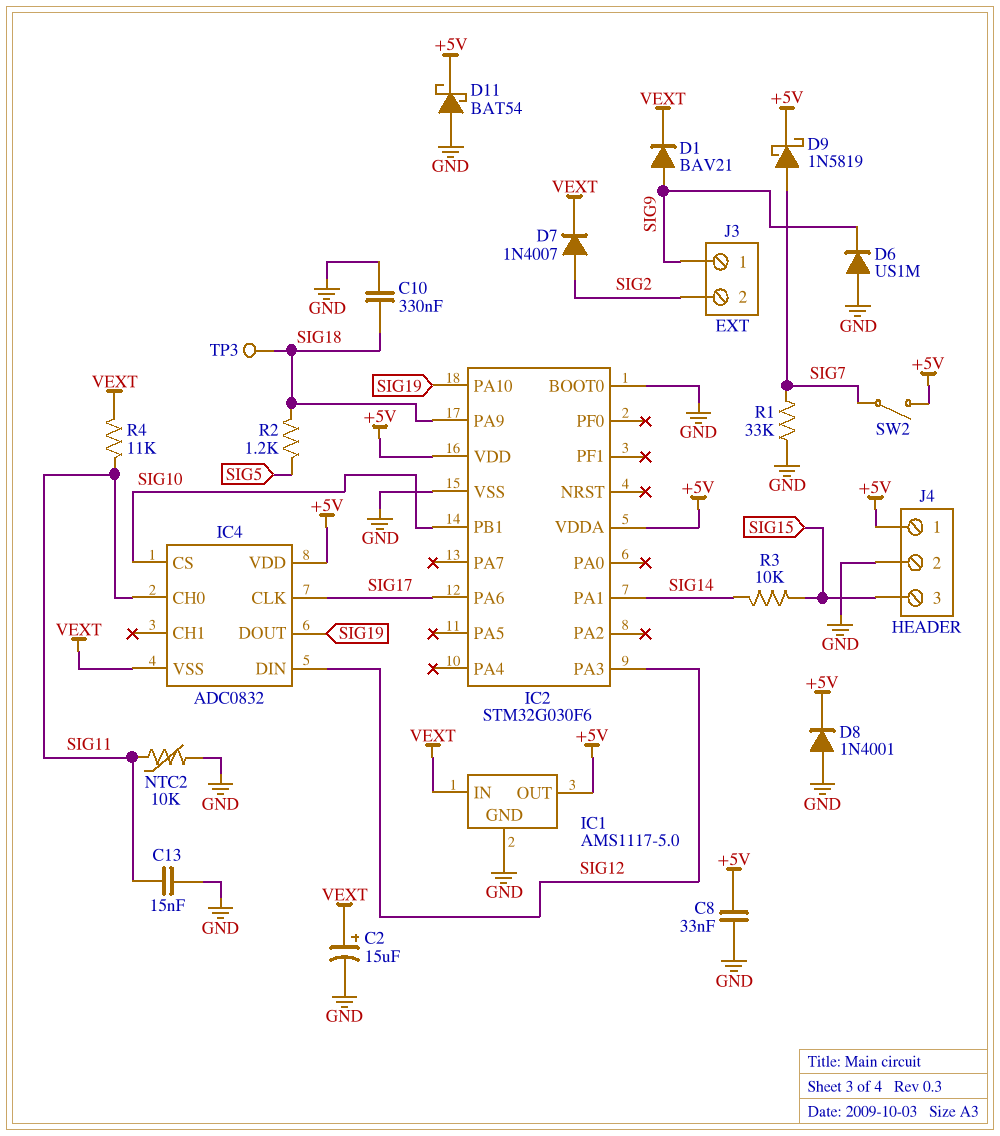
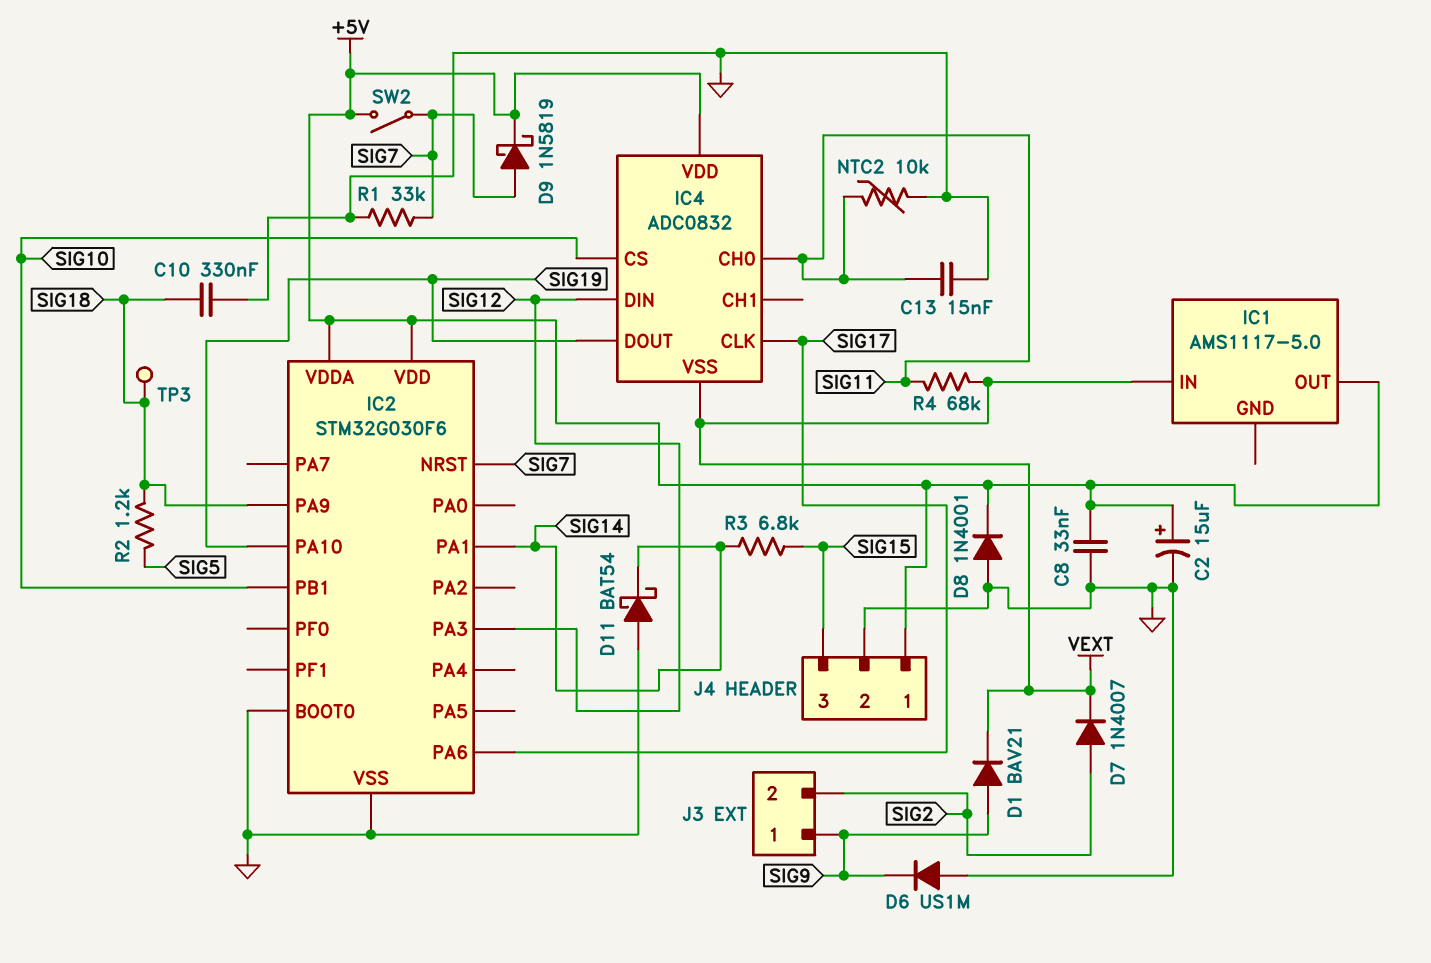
C2: 15uF (plus VEXT, minus GND) -> 15uF (plus +5V, minus GND)
D11: schottky BAT54 (A GND, K +5V) -> schottky BAT54 (A GND, K SIG14)
IC1 pin GND: GND -> none
IC2 pin NRST: none -> SIG7
R3: 10k (SIG14, SIG15) -> 6.8k (SIG14, SIG15)
R4: 11k (SIG11, VEXT) -> 68k (SIG11, VEXT)

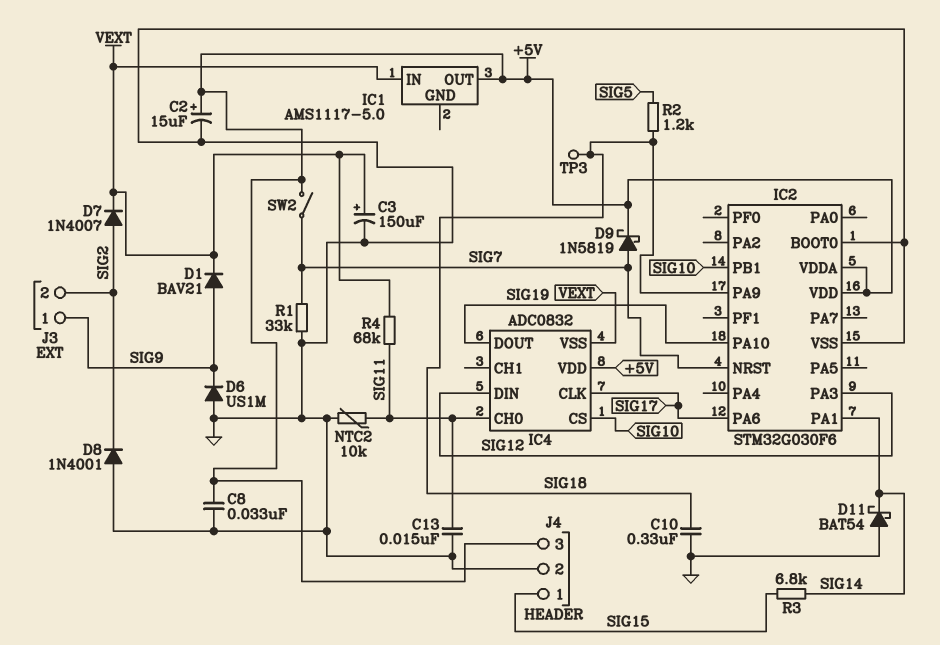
C3: none -> 150uF (plus VEXT, minus GND)
D8: diode 1N4001 (A GND, K +5V) -> diode 1N4001 (A GND, K SIG2)
J4 pin 1: +5V -> SIG15
J4 pin 3: SIG15 -> +5V

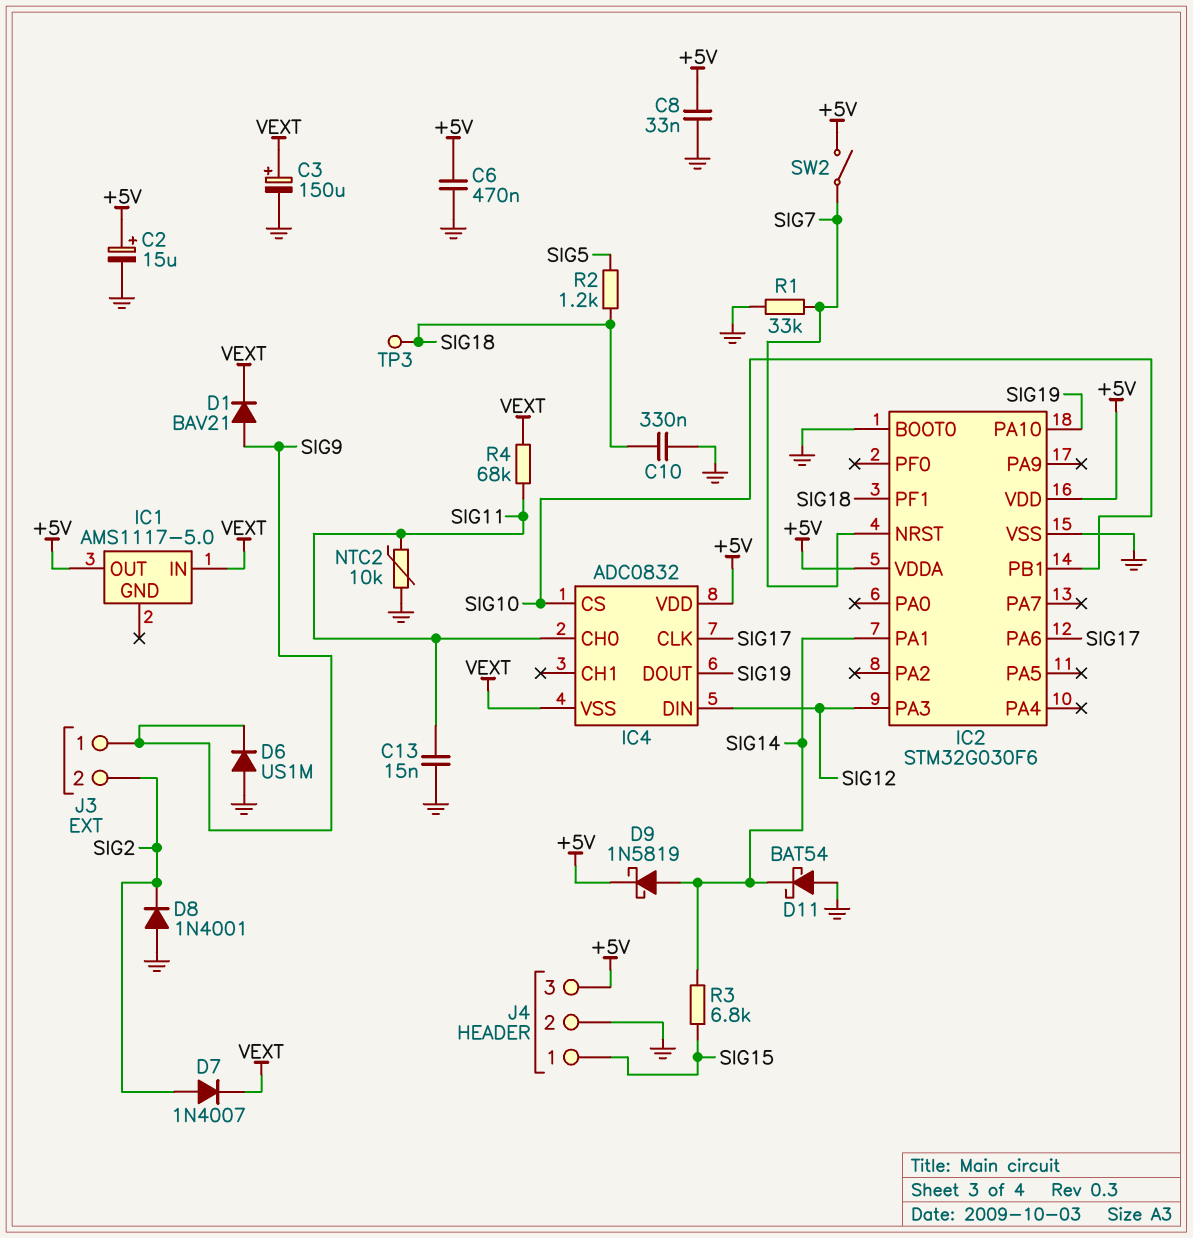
C6: none -> 470nF (+5V, GND)
D9: schottky 1N5819 (A SIG7, K +5V) -> schottky 1N5819 (A SIG14, K +5V)
IC2 pin PA9: SIG18 -> none
IC2 pin PF1: none -> SIG18

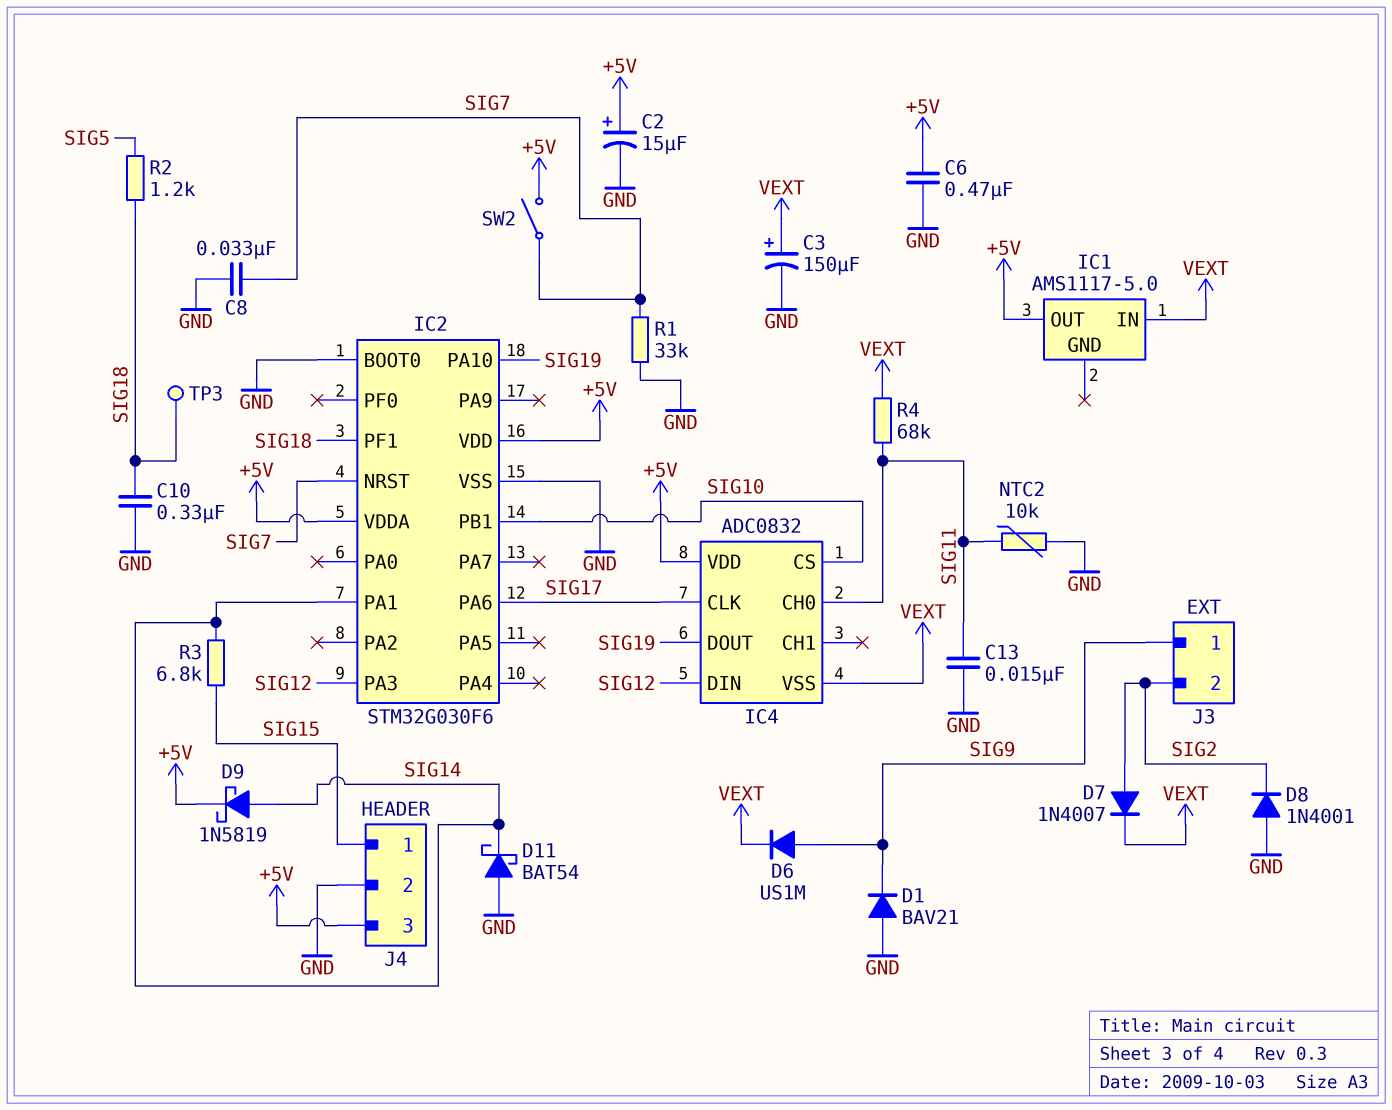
C8: 33nF (+5V, GND) -> 33nF (GND, SIG7)
D1: diode BAV21 (A SIG9, K VEXT) -> diode BAV21 (A GND, K SIG9)
D6: diode US1M (A GND, K SIG9) -> diode US1M (A SIG9, K VEXT)

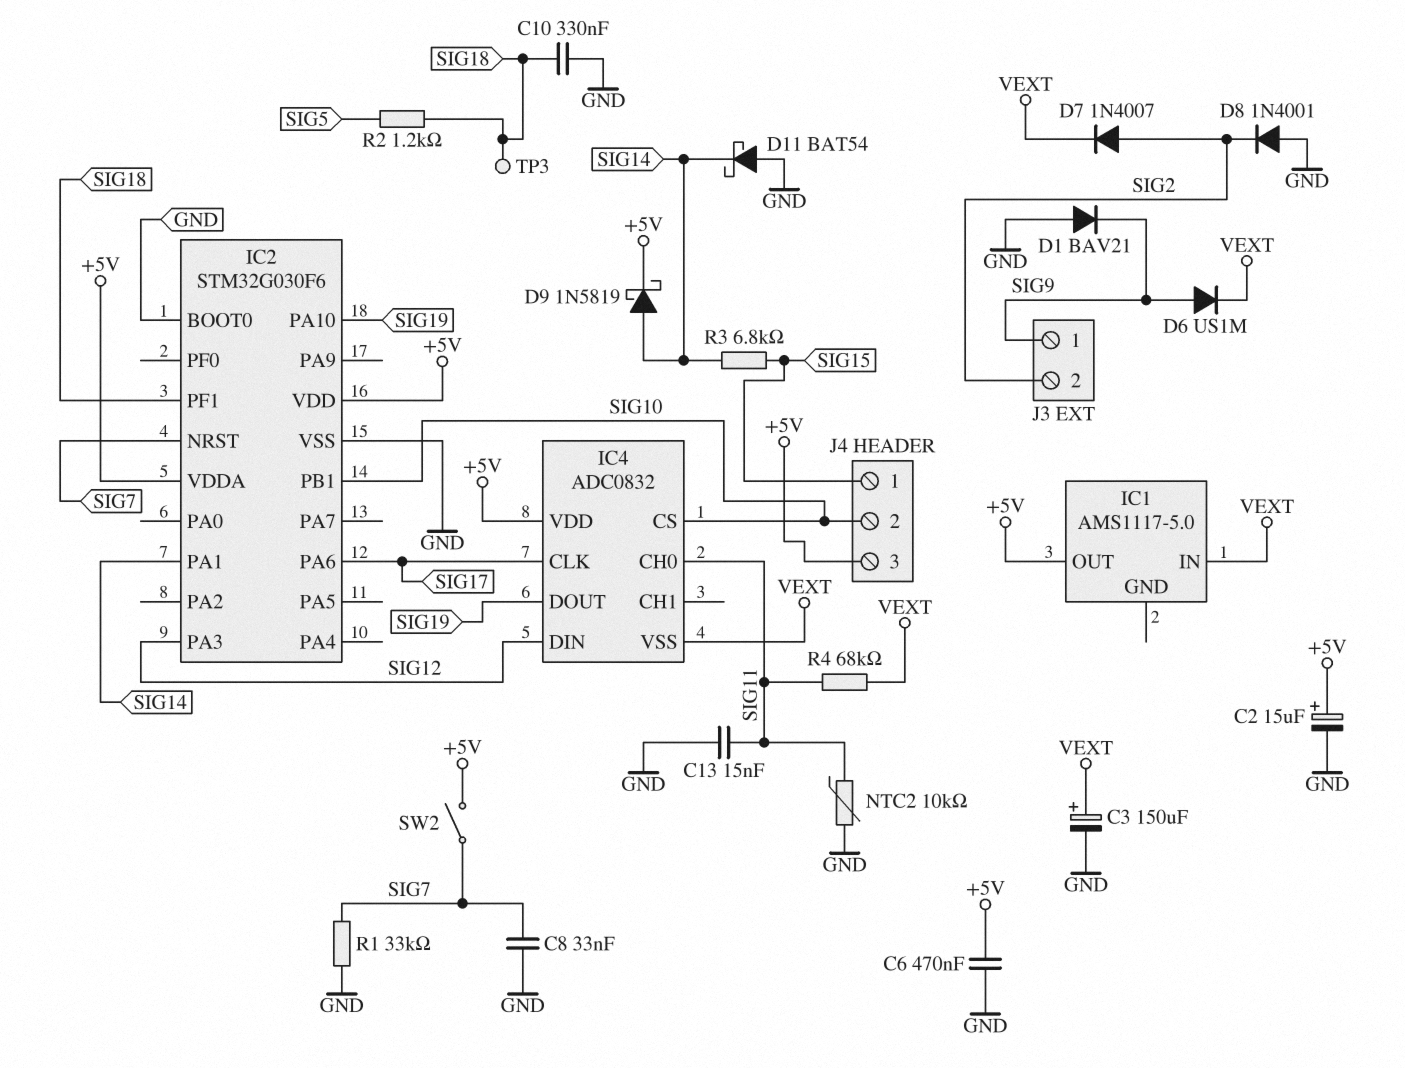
J4 pin 2: GND -> SIG10

